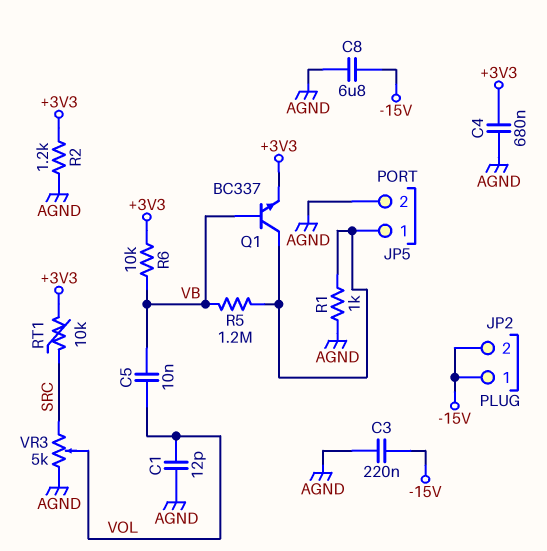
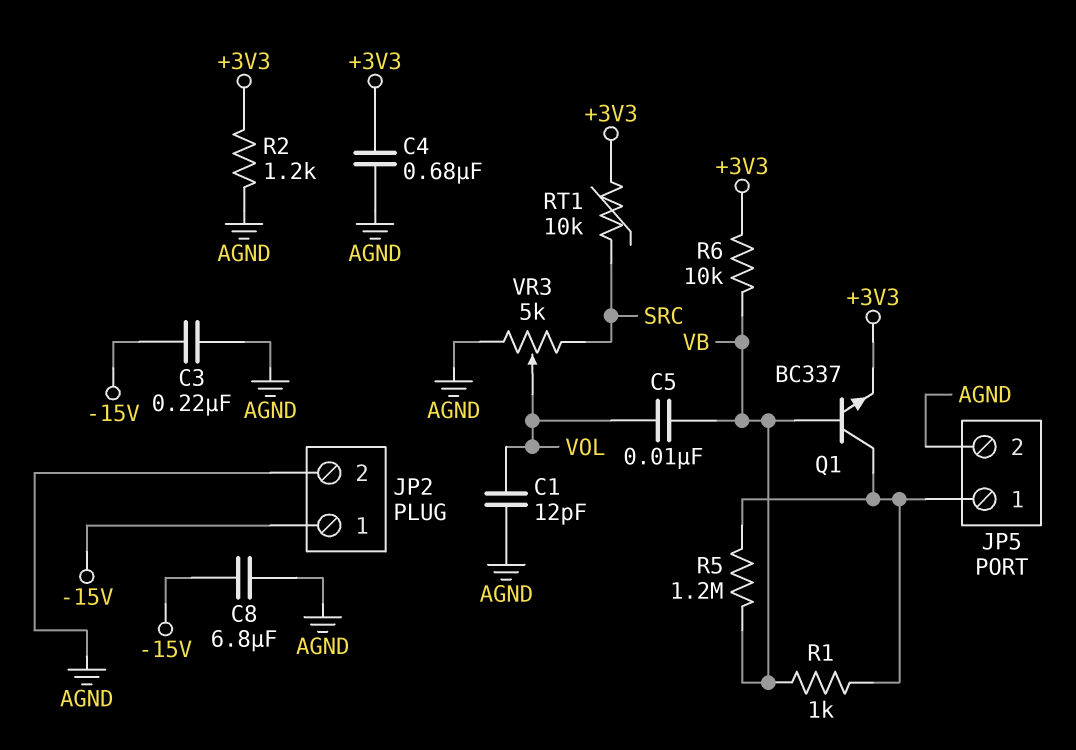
JP2 pin 2: -15V -> AGND
R1: 1k (AGND, JP5/1) -> 1k (JP5/1, VB)

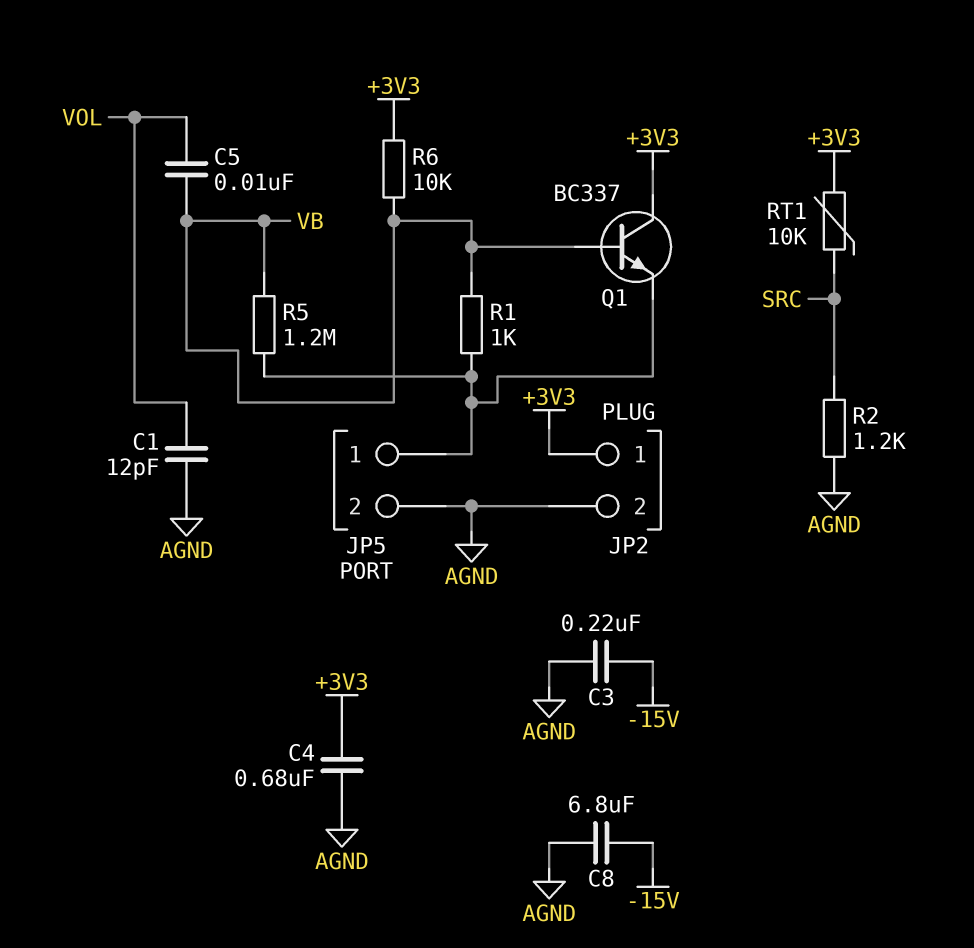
JP2 pin 1: -15V -> +3V3
Q1: NPN BC337 (B VB, C JP5/1, E +3V3) -> NPN BC337 (B VB, C +3V3, E JP5/1)
R2: 1.2k (+3V3, AGND) -> 1.2k (AGND, SRC)
VR3: 5k (AGND, SRC, wiper VOL) -> none

